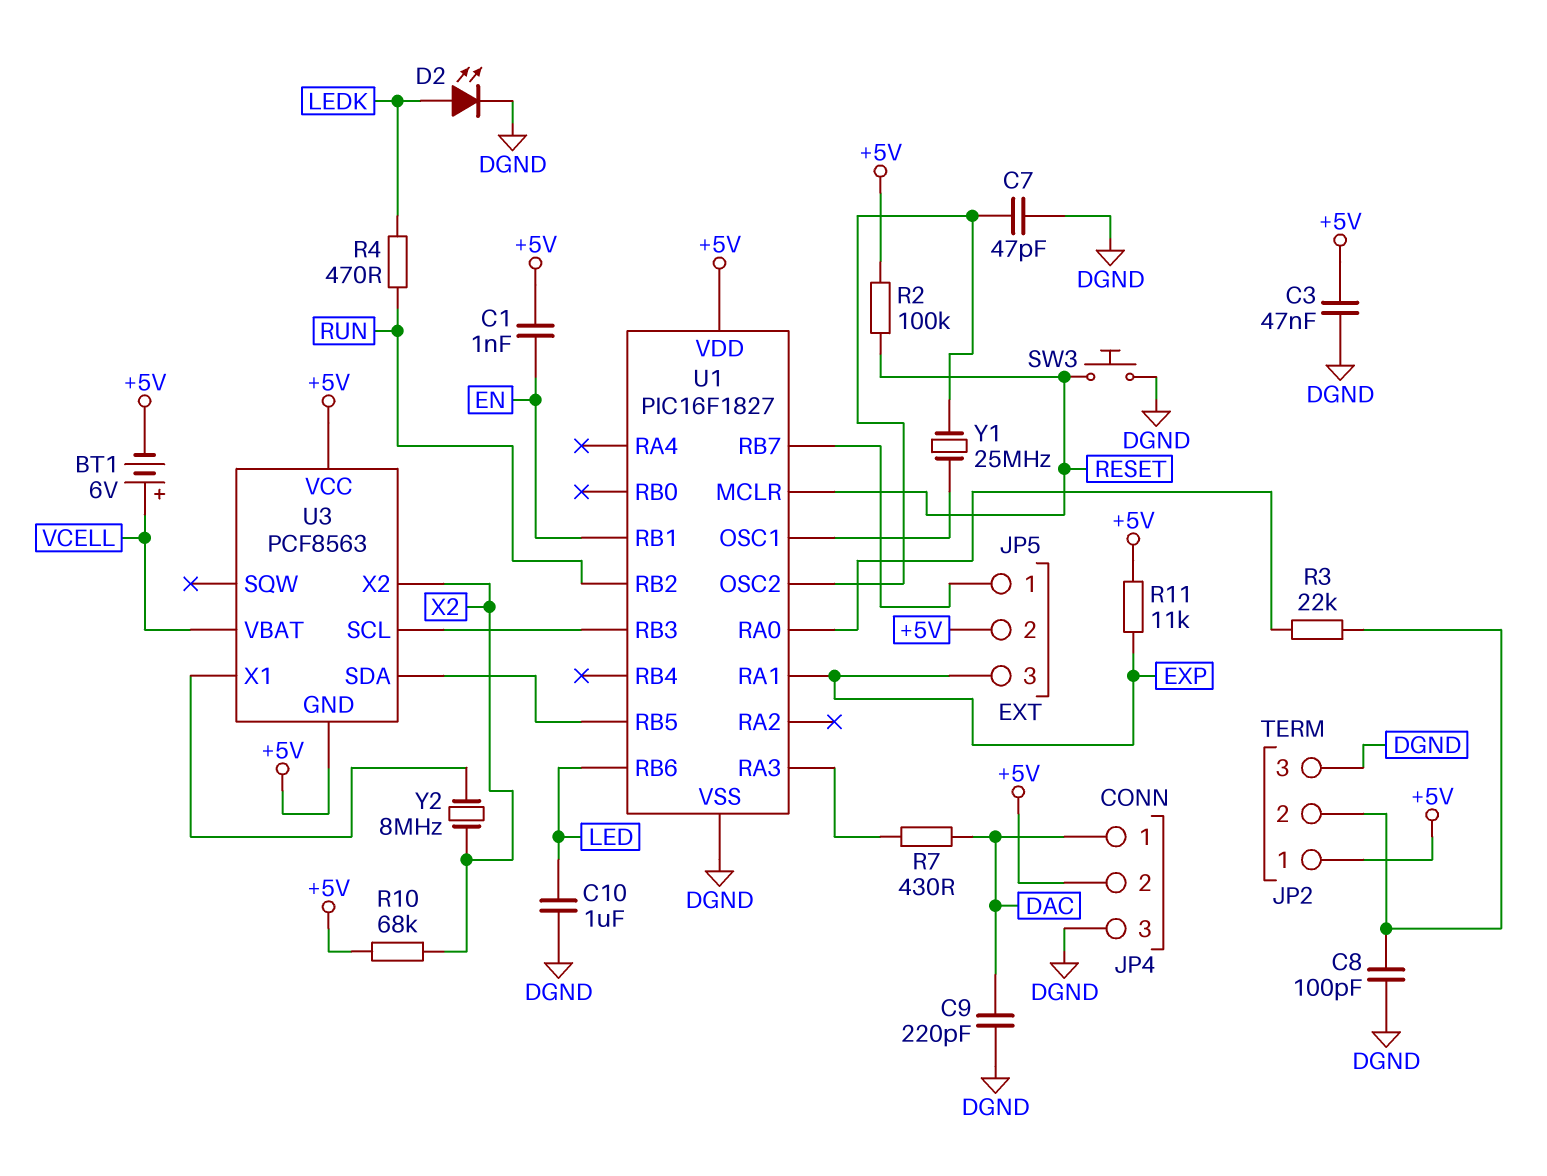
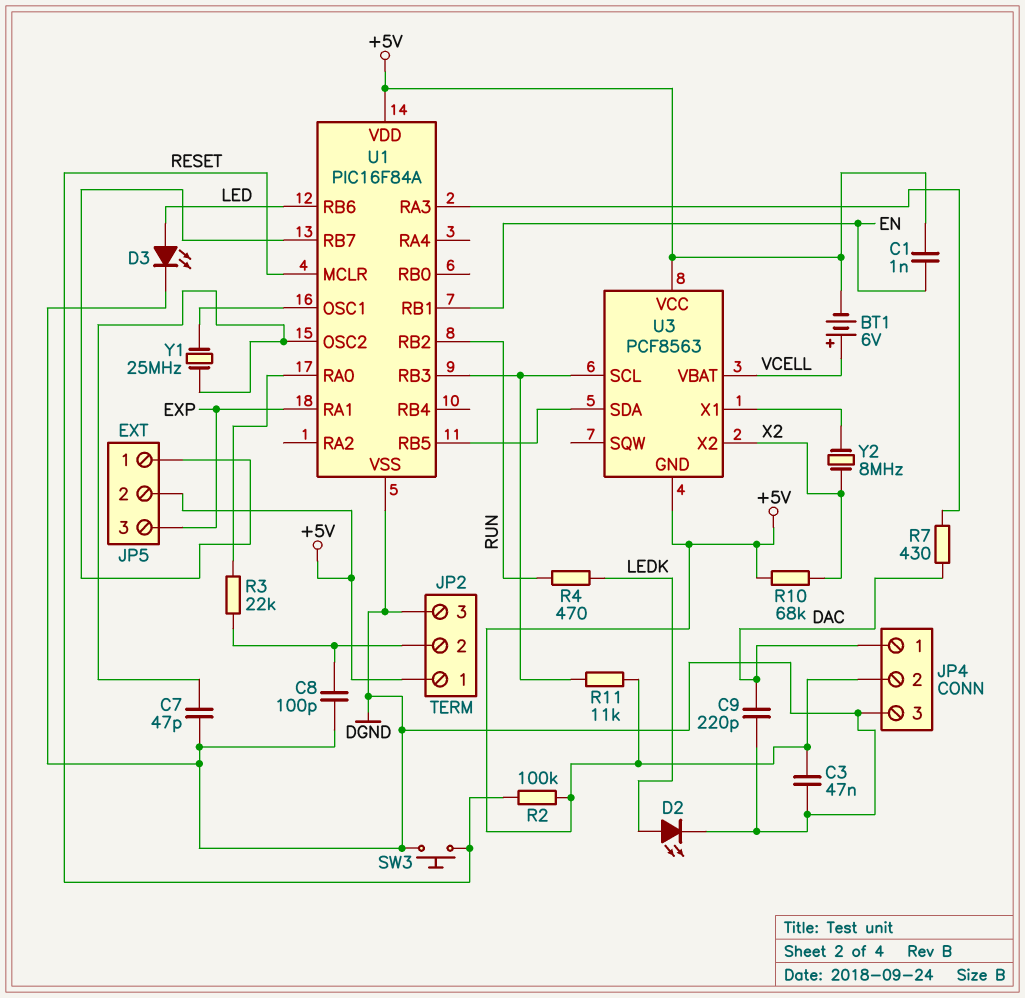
C10: 1uF (DGND, LED) -> none
D3: none -> LED (A LED, K DGND)
R11: 11k (+5V, EXP) -> 11k (+5V, U1/RB3)
U1: PIC16F1827 -> PIC16F84A

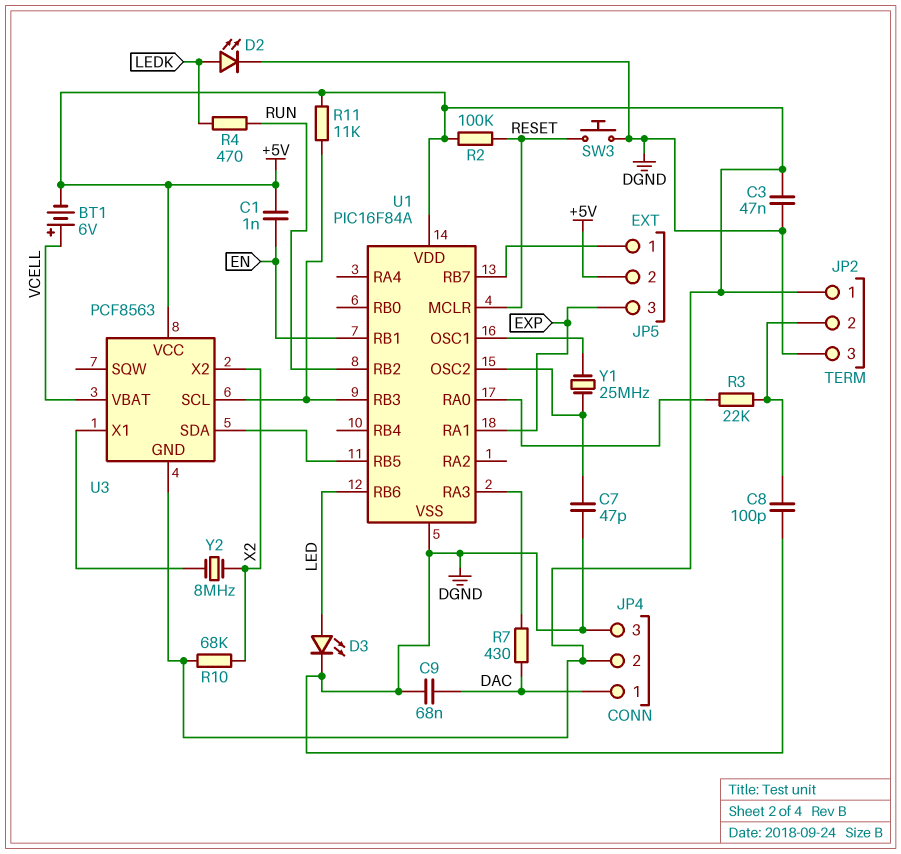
C9: 220pF (DAC, DGND) -> 68nF (DAC, DGND)

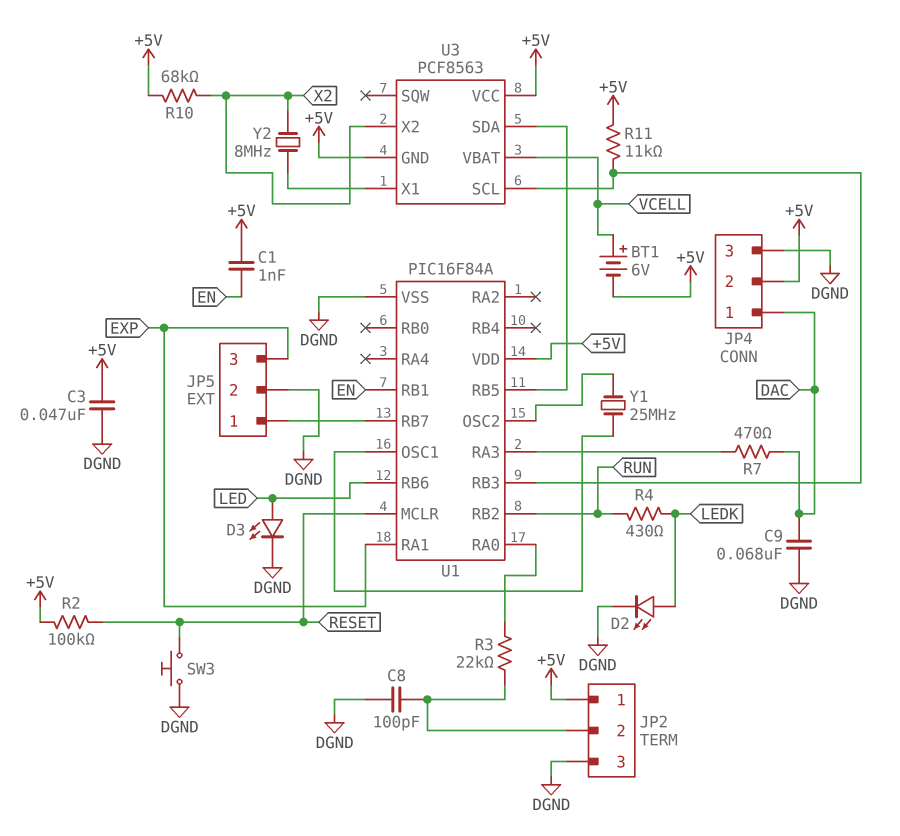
C7: 47pF (DGND, U1/OSC2) -> none
JP5 pin 2: +5V -> DGND
R4: 470 (LEDK, RUN) -> 430 (LEDK, RUN)
R7: 430 (DAC, U1/RA3) -> 470 (DAC, U1/RA3)

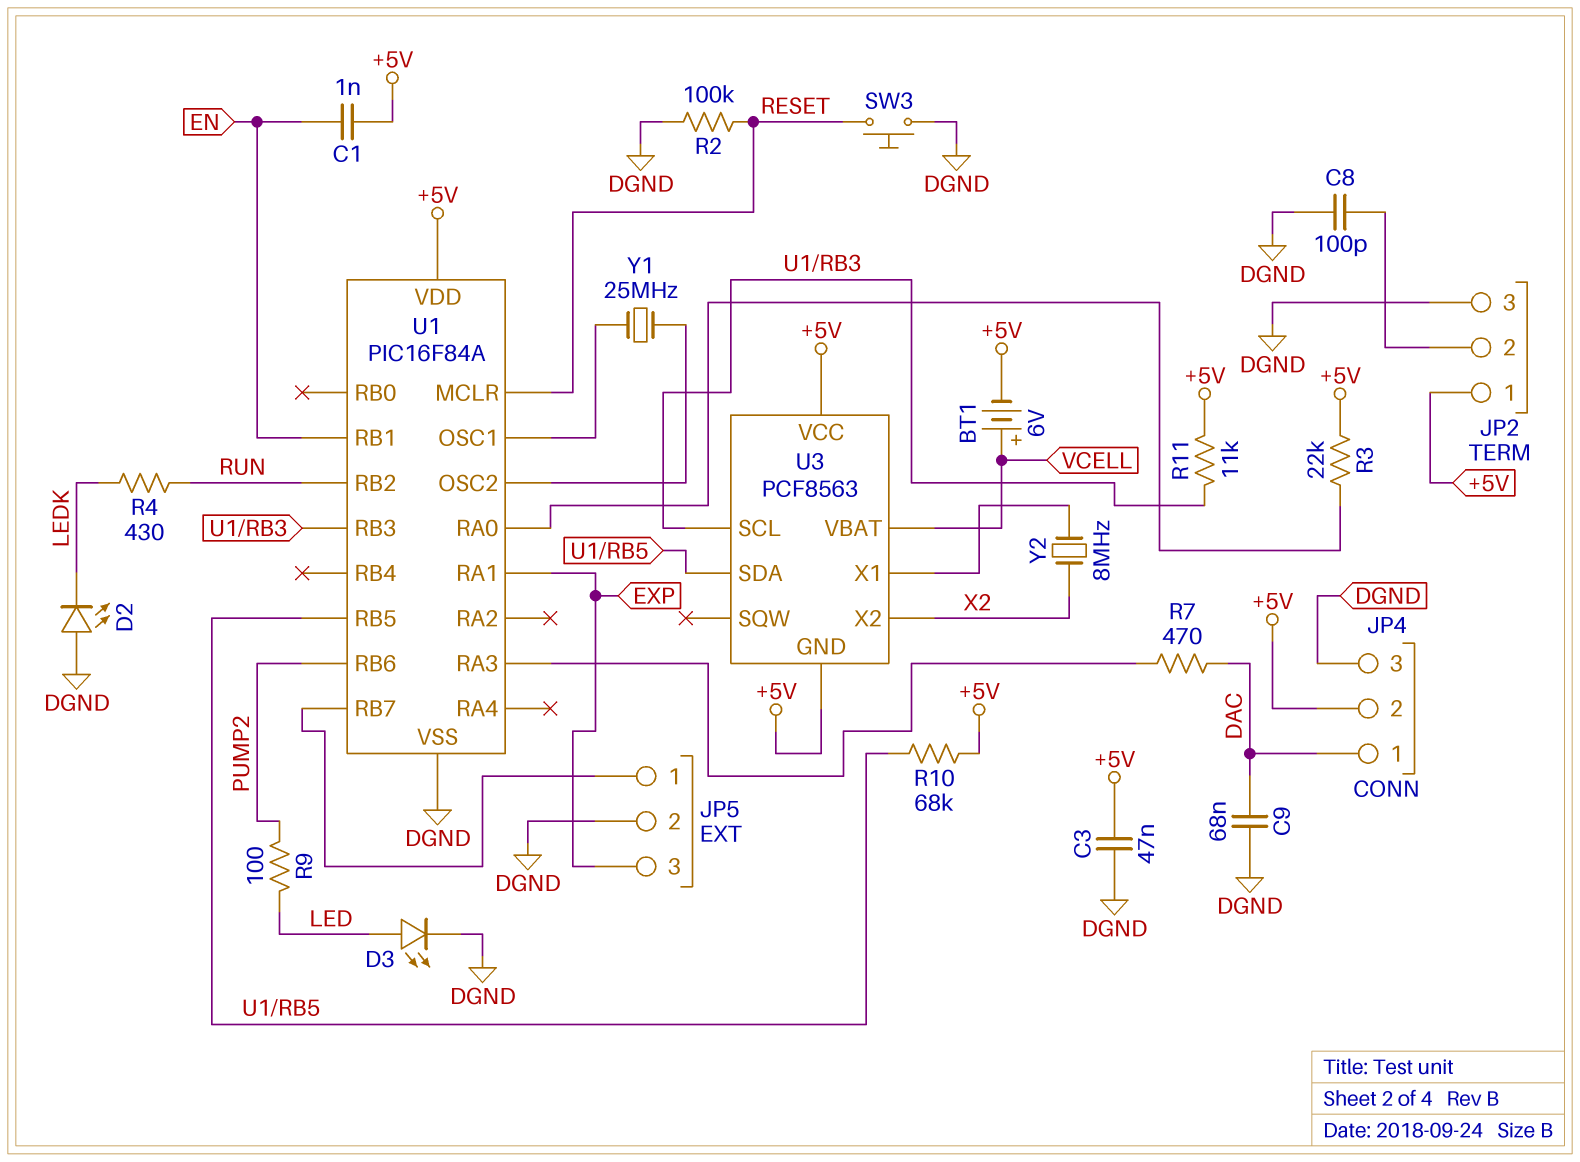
D2: LED (A LEDK, K DGND) -> LED (A DGND, K LEDK)
R2: 100k (+5V, RESET) -> 100k (DGND, RESET)
R3: 22k (JP2/2, U1/RA0) -> 22k (+5V, U1/RA0)
R9: none -> 100 (LED, PUMP2)
R10: 68k (+5V, X2) -> 68k (+5V, U1/RB5)
U1 pin RB6: LED -> PUMP2

